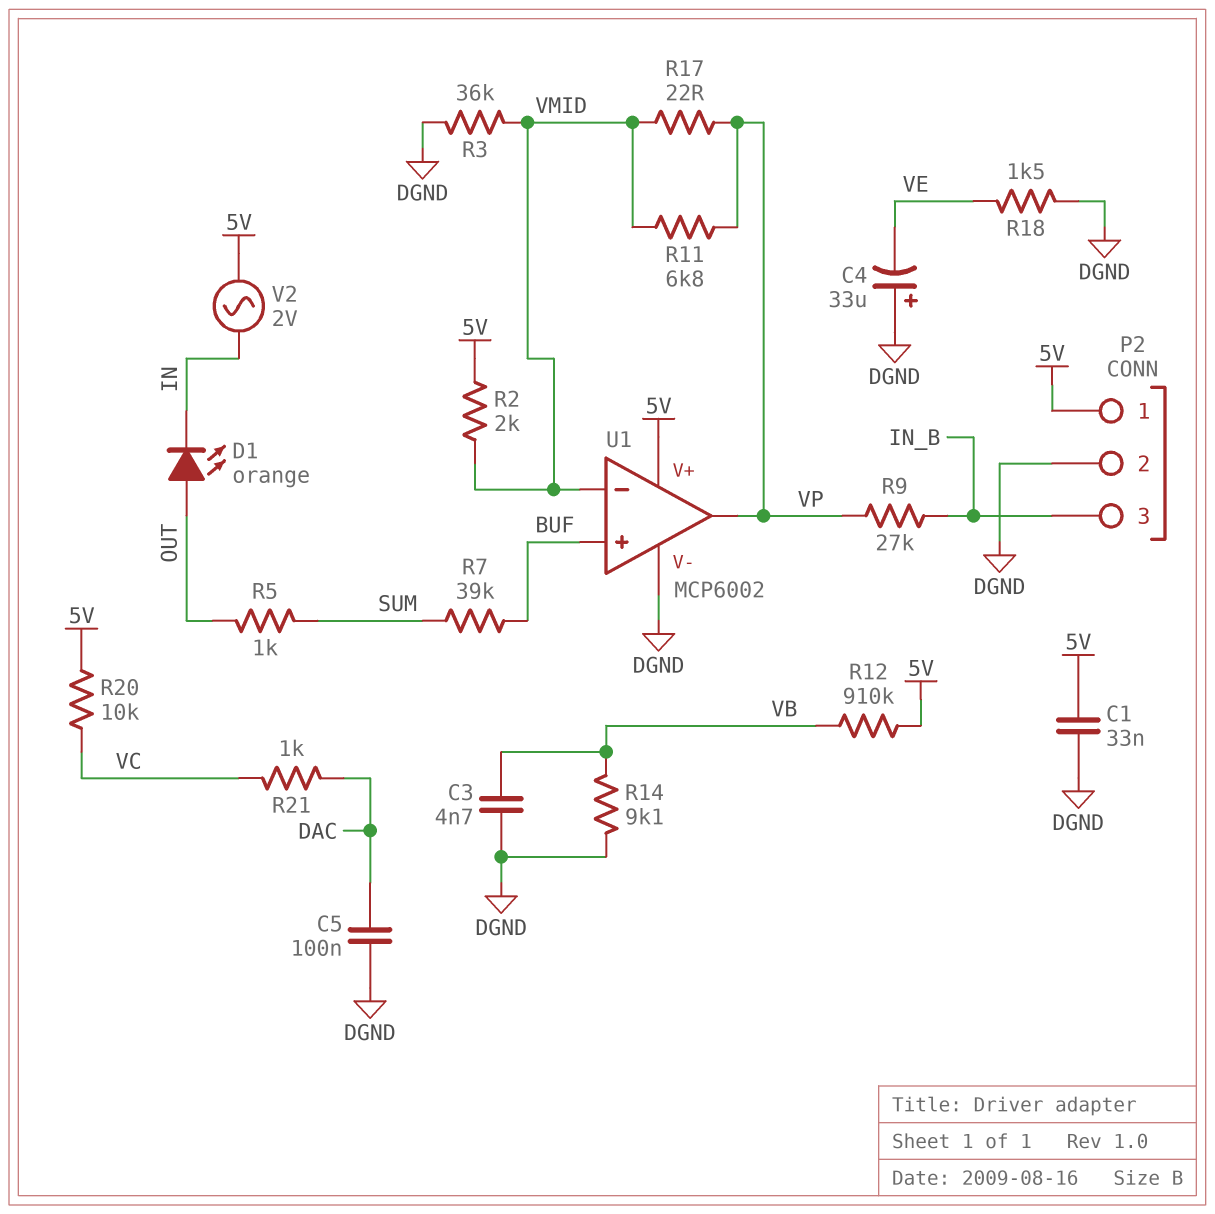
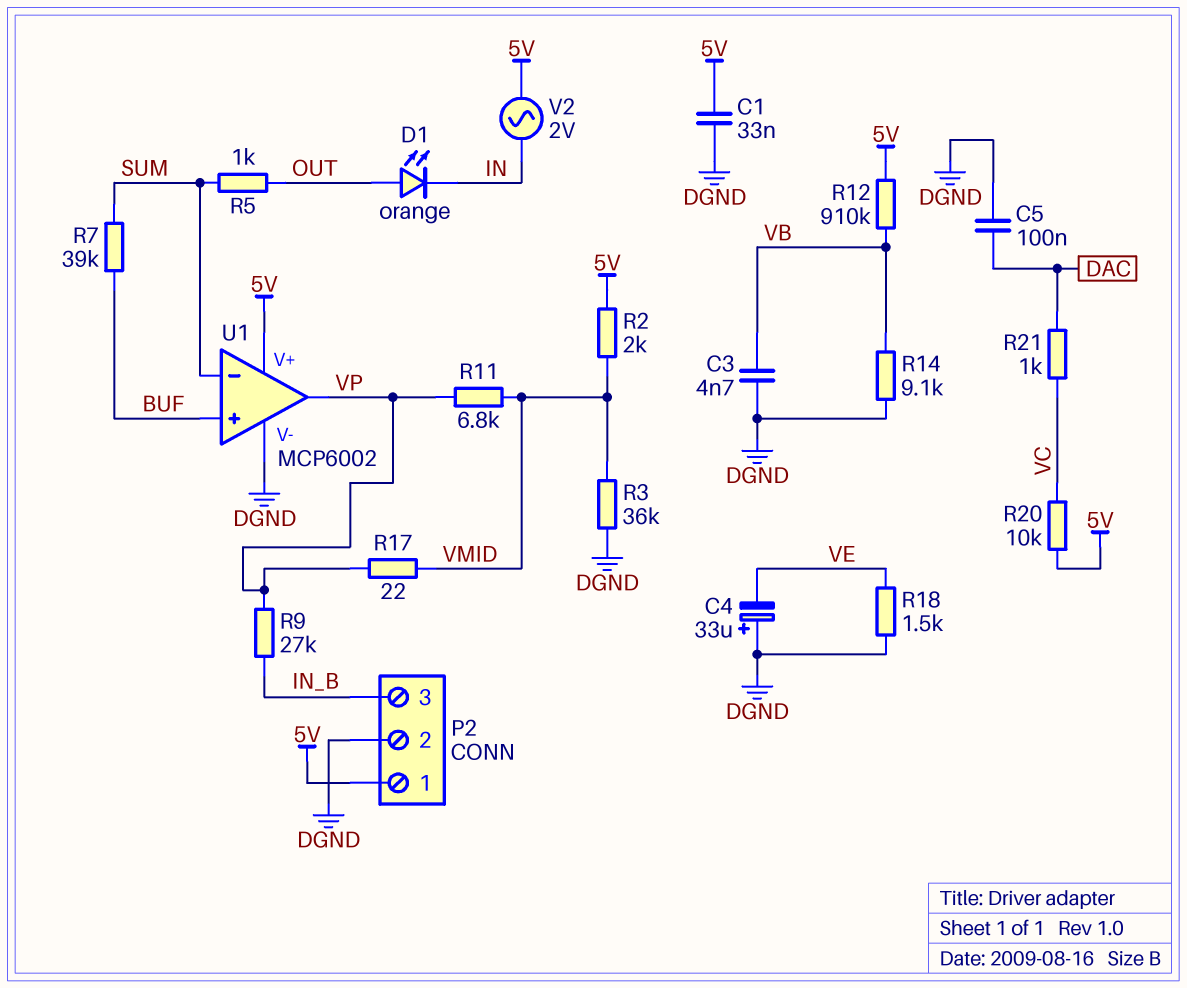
U1 pin in-: VMID -> SUM

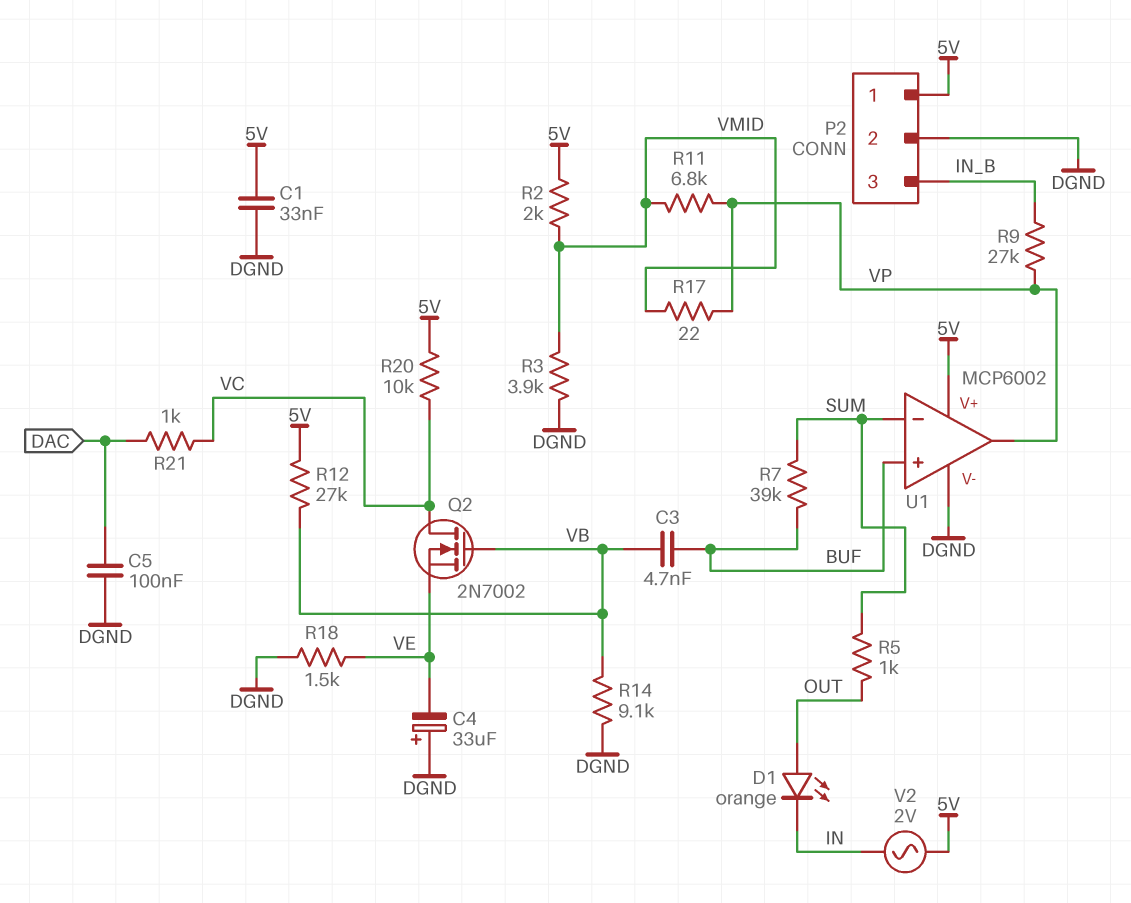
C3: 4.7nF (DGND, VB) -> 4.7nF (BUF, VB)
Q2: none -> NMOS 2N7002 (G VB, D VC, S VE)
R3: 36k (DGND, VMID) -> 3.9k (DGND, VMID)
R12: 910k (5V, VB) -> 27k (5V, VB)

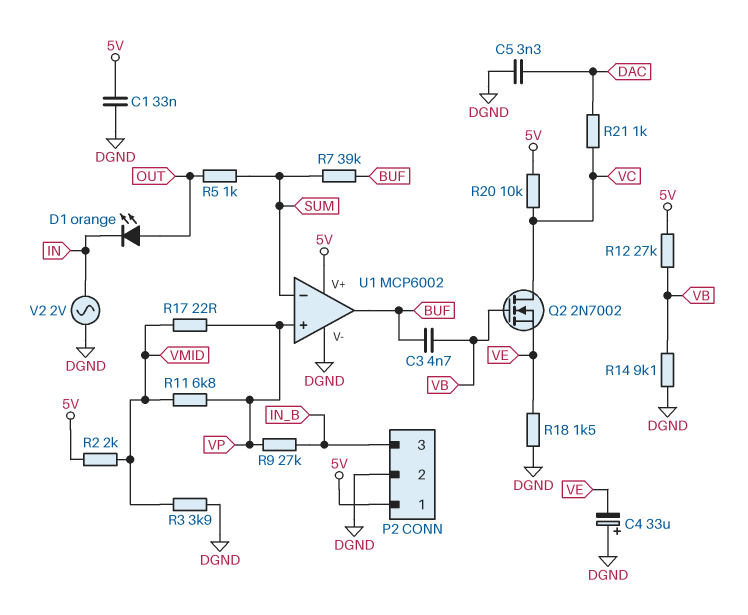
C5: 100nF (DAC, DGND) -> 3.3nF (DAC, DGND)
U1 pin in+: BUF -> VP
U1 pin out: VP -> BUF
V2: AC 2V (5V, IN) -> AC 2V (DGND, IN)

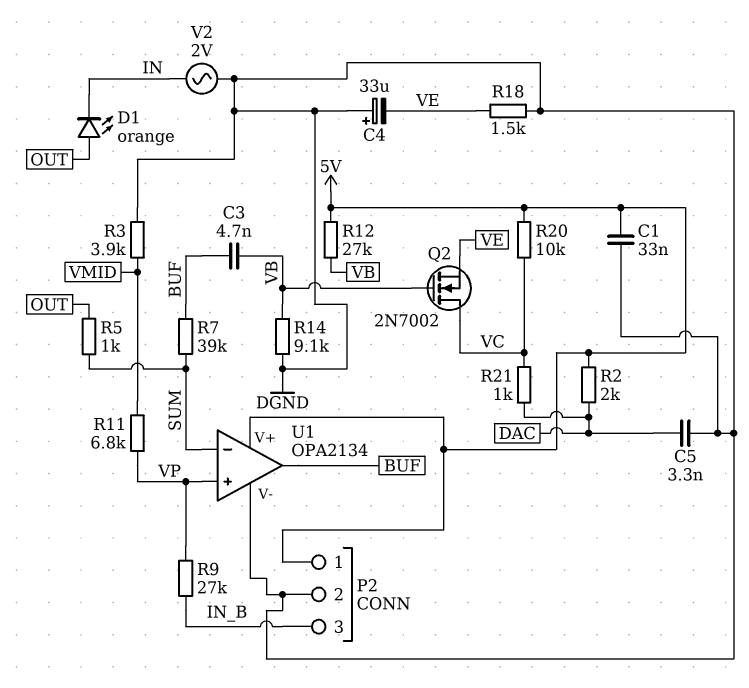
R2: 2k (5V, VMID) -> 2k (5V, DAC)
R17: 22 (VMID, VP) -> none
U1: MCP6002 -> OPA2134

